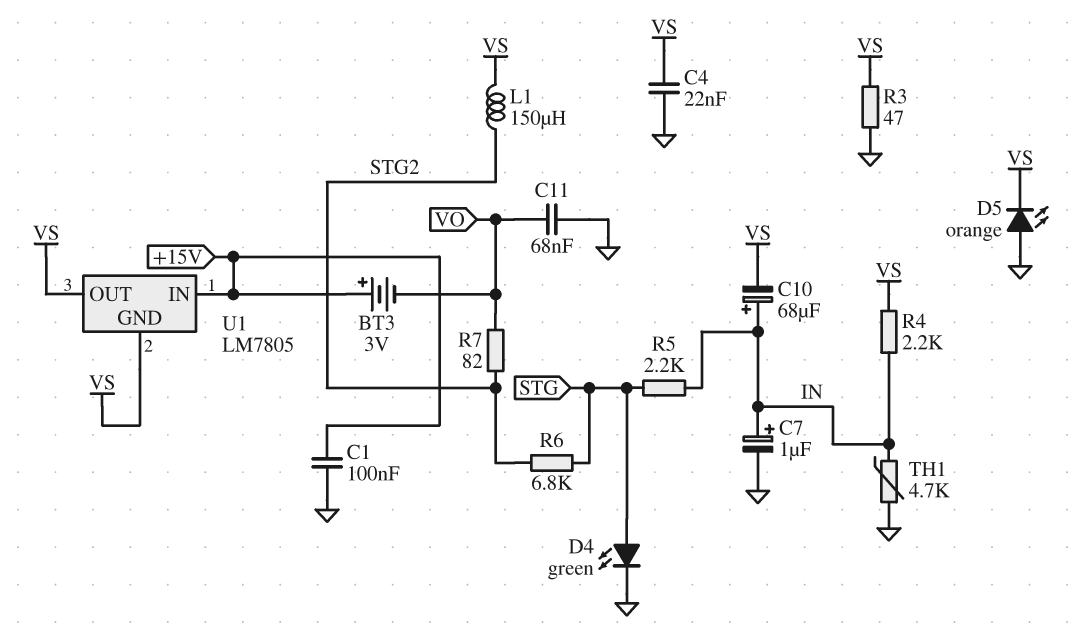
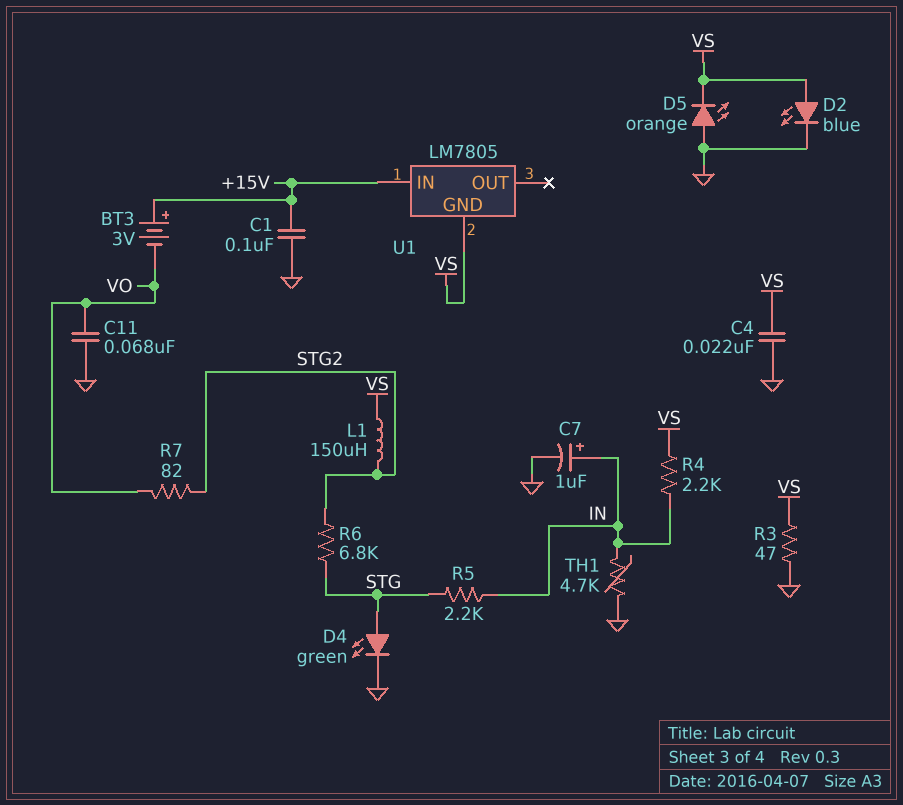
C10: 68uF (plus IN, minus VS) -> none
D2: none -> LED blue (A VS, K GND)
U1 pin OUT: VS -> none

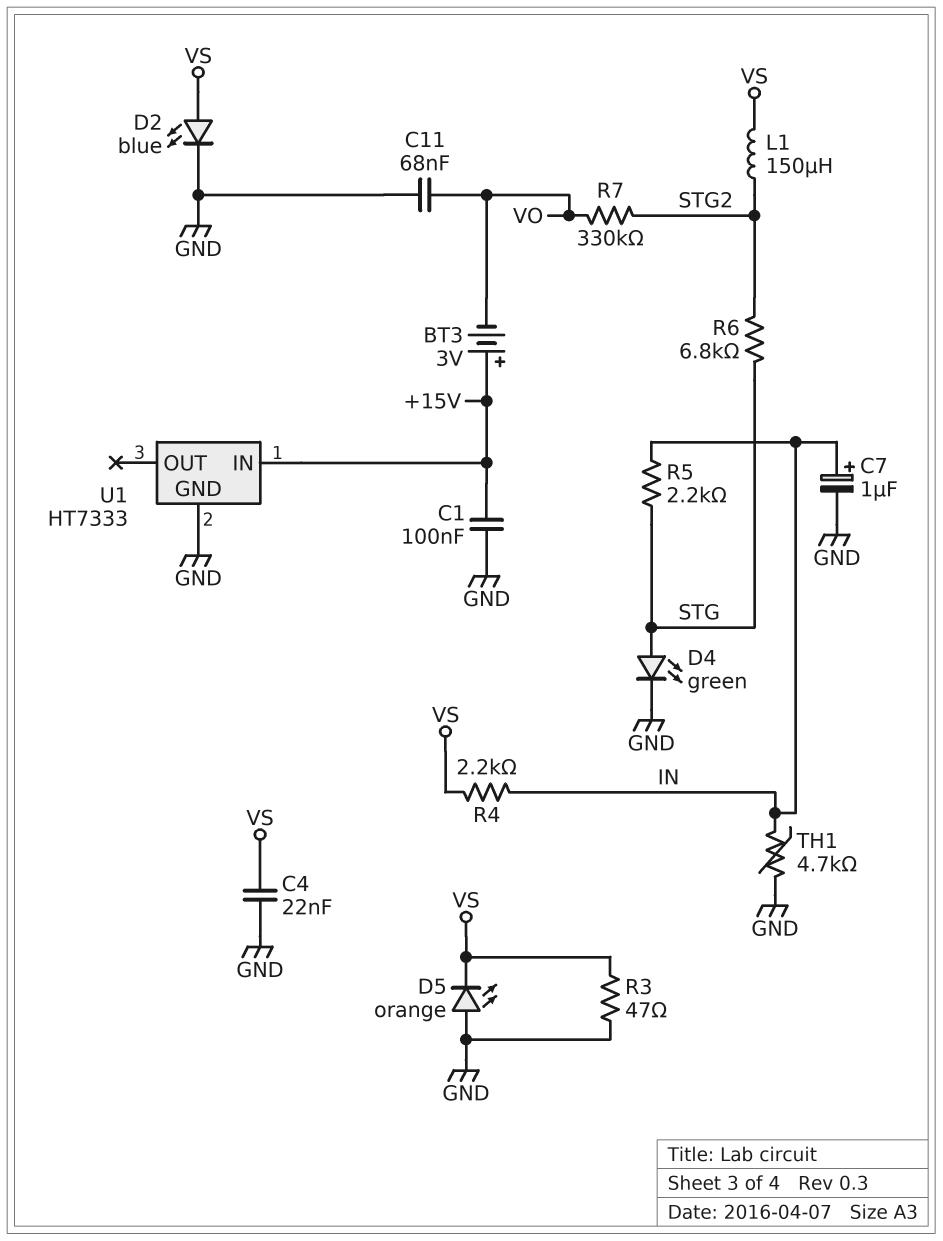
R7: 82 (STG2, VO) -> 330k (STG2, VO)
U1: LM7805 -> HT7333
U1 pin GND: VS -> GND

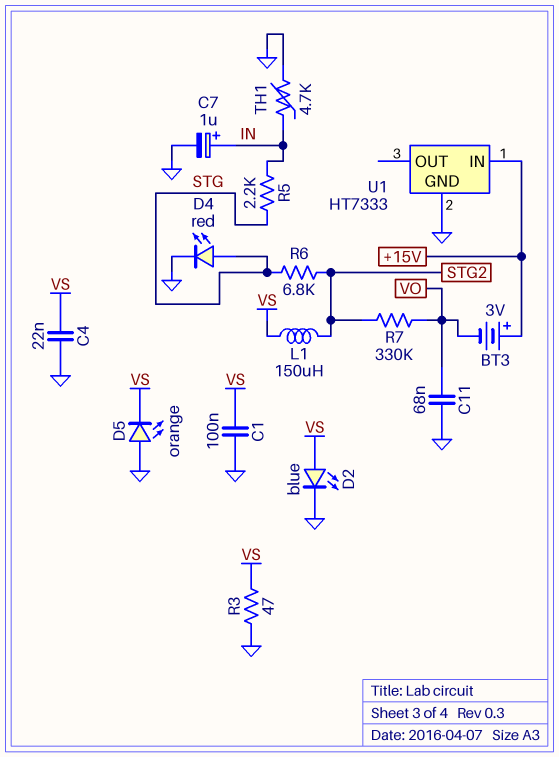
C1: 100nF (+15V, GND) -> 100nF (GND, VS)
D4: LED green (A STG, K GND) -> LED red (A STG, K GND)
R4: 2.2k (IN, VS) -> none

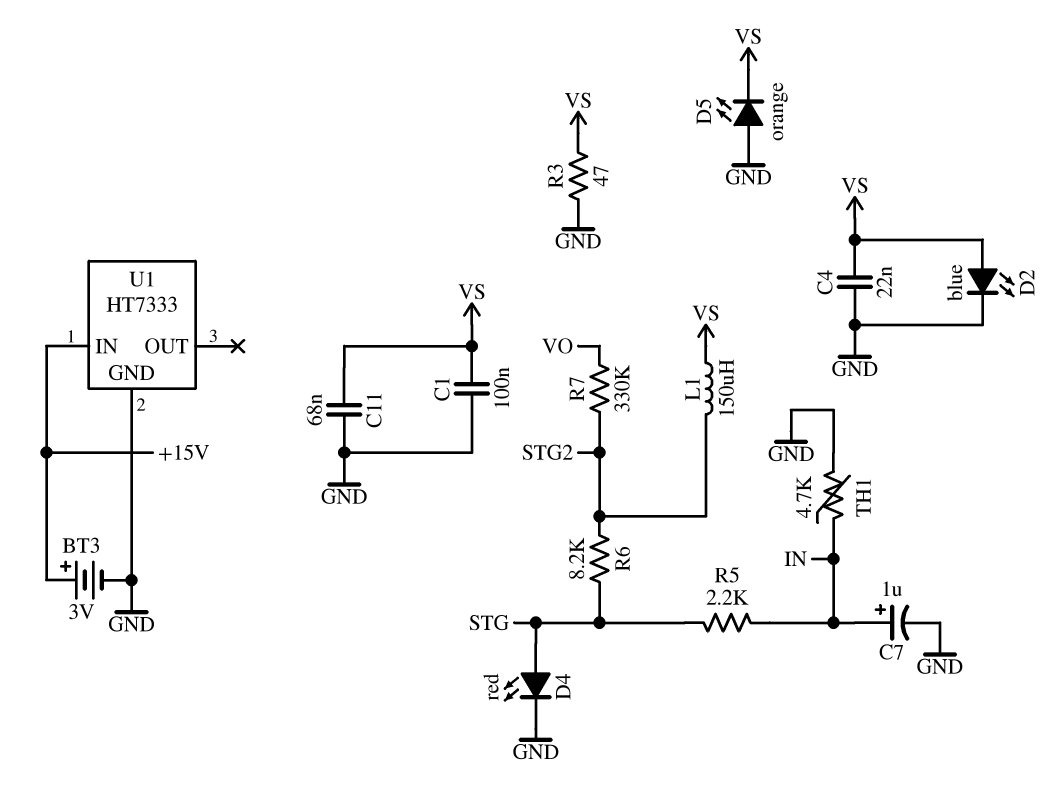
BT3: 3V (plus +15V, minus VO) -> 3V (plus +15V, minus GND)
C11: 68nF (GND, VO) -> 68nF (GND, VS)
R6: 6.8k (STG, STG2) -> 8.2k (STG, STG2)

